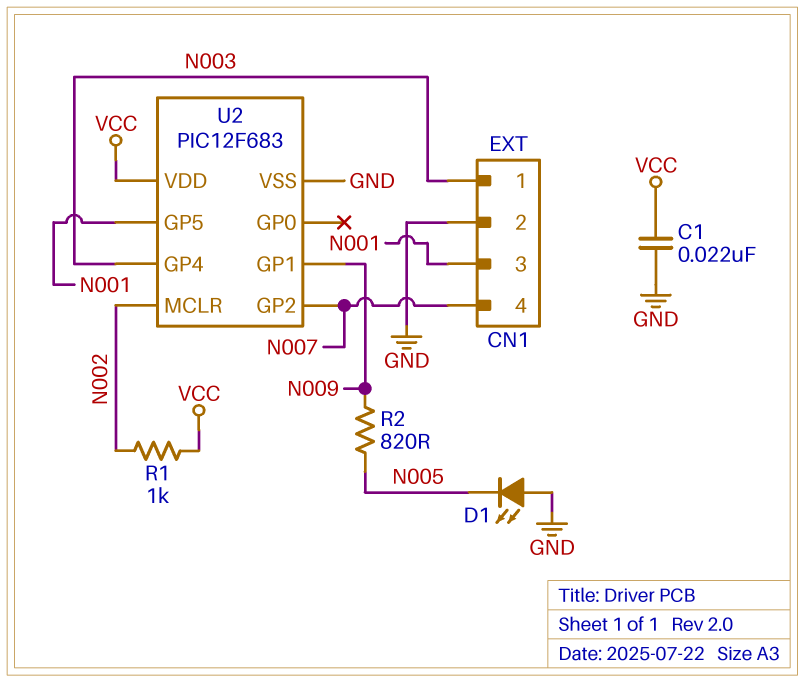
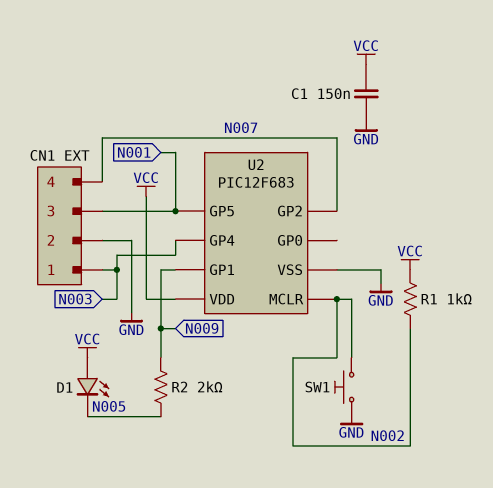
C1: 22nF (GND, VCC) -> 150nF (GND, VCC)
D1: LED (A GND, K N005) -> LED (A VCC, K N005)
R2: 820 (N005, N009) -> 2k (N005, N009)
SW1: none -> button (GND, N002)

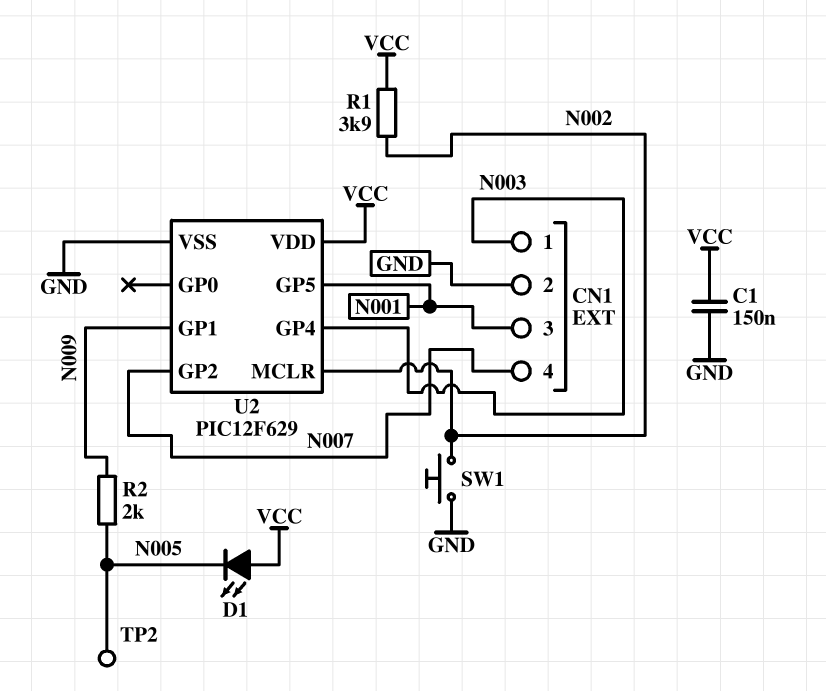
R1: 1k (N002, VCC) -> 3.9k (N002, VCC)
TP2: none -> test point (N005)
U2: PIC12F683 -> PIC12F629

